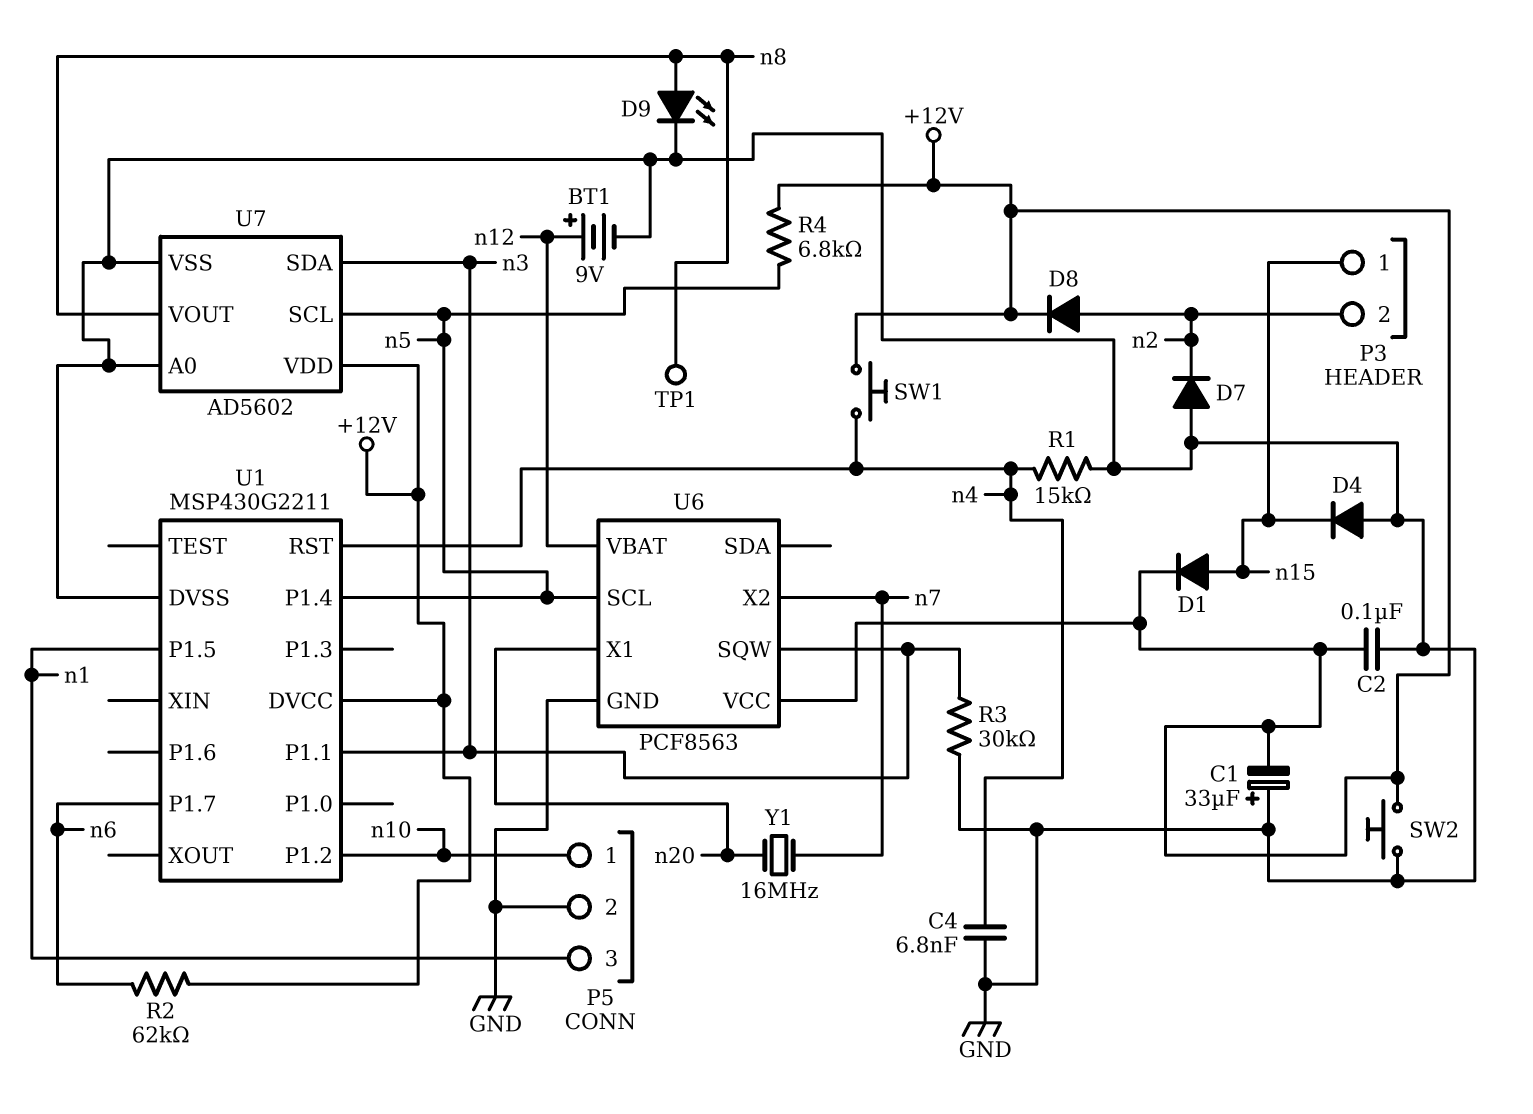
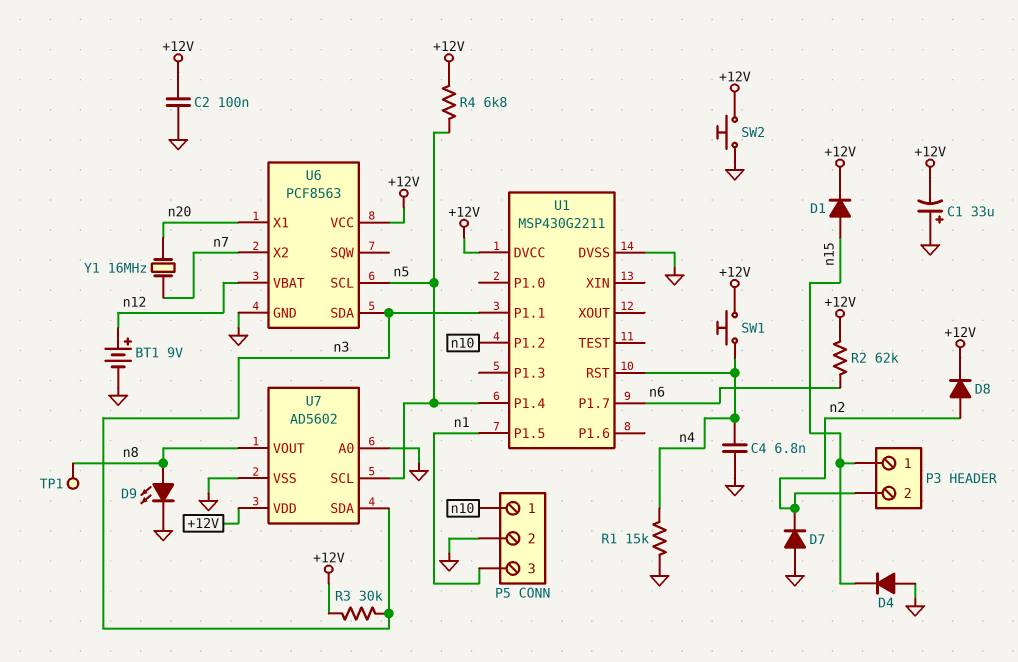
R3: 30k (GND, n3) -> 30k (+12V, n3)
U6 pin SDA: none -> n3
U6 pin SQW: n3 -> none

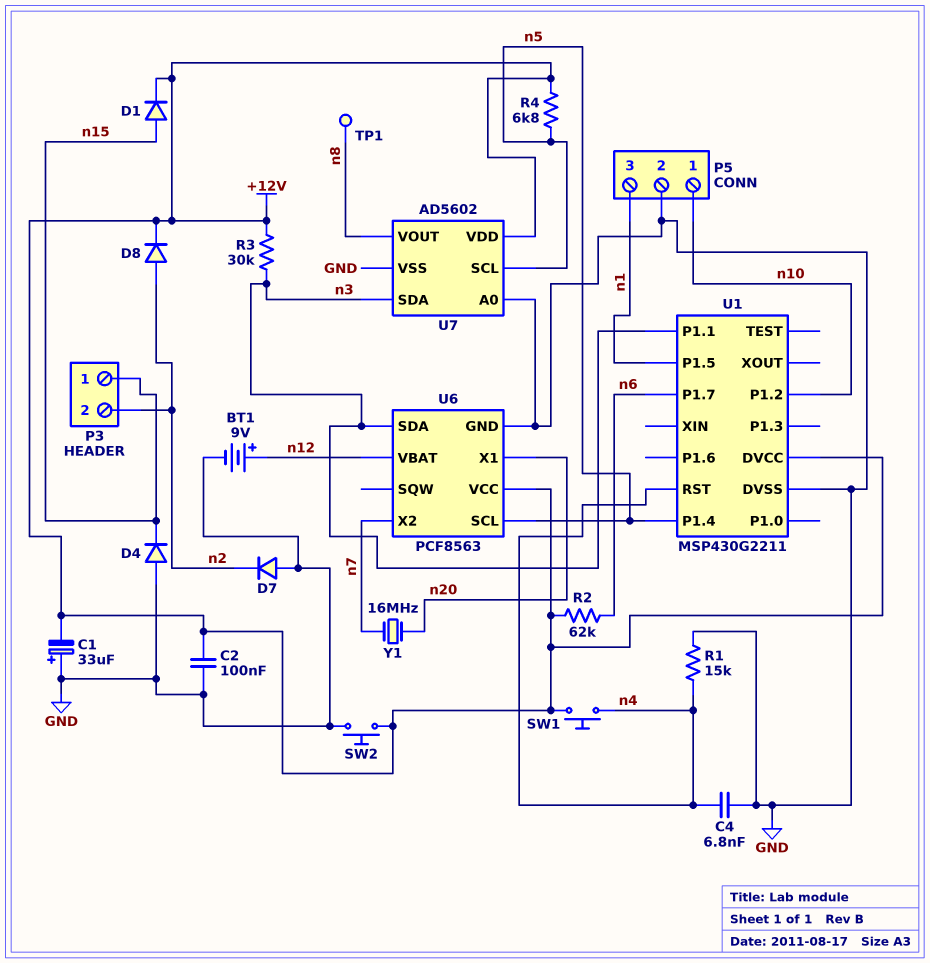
D9: LED (A n8, K GND) -> none

